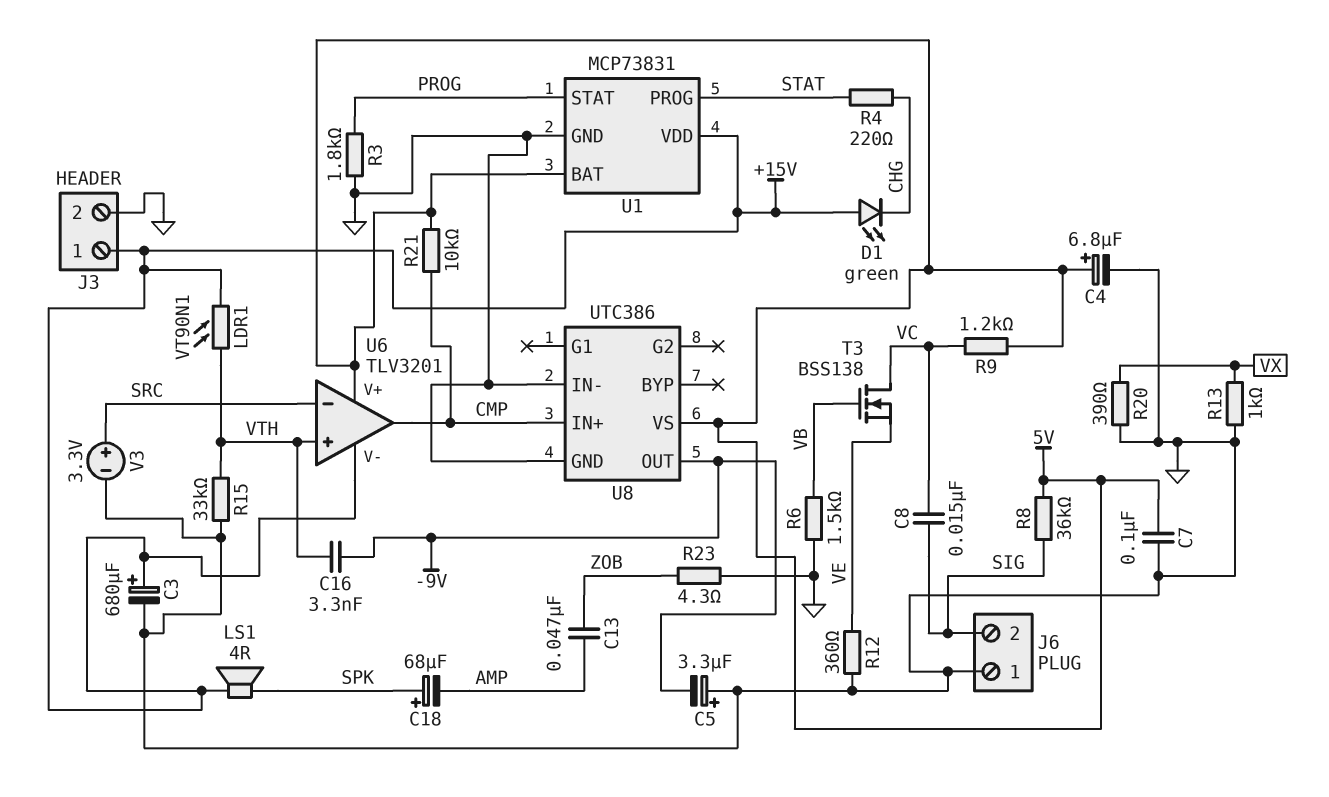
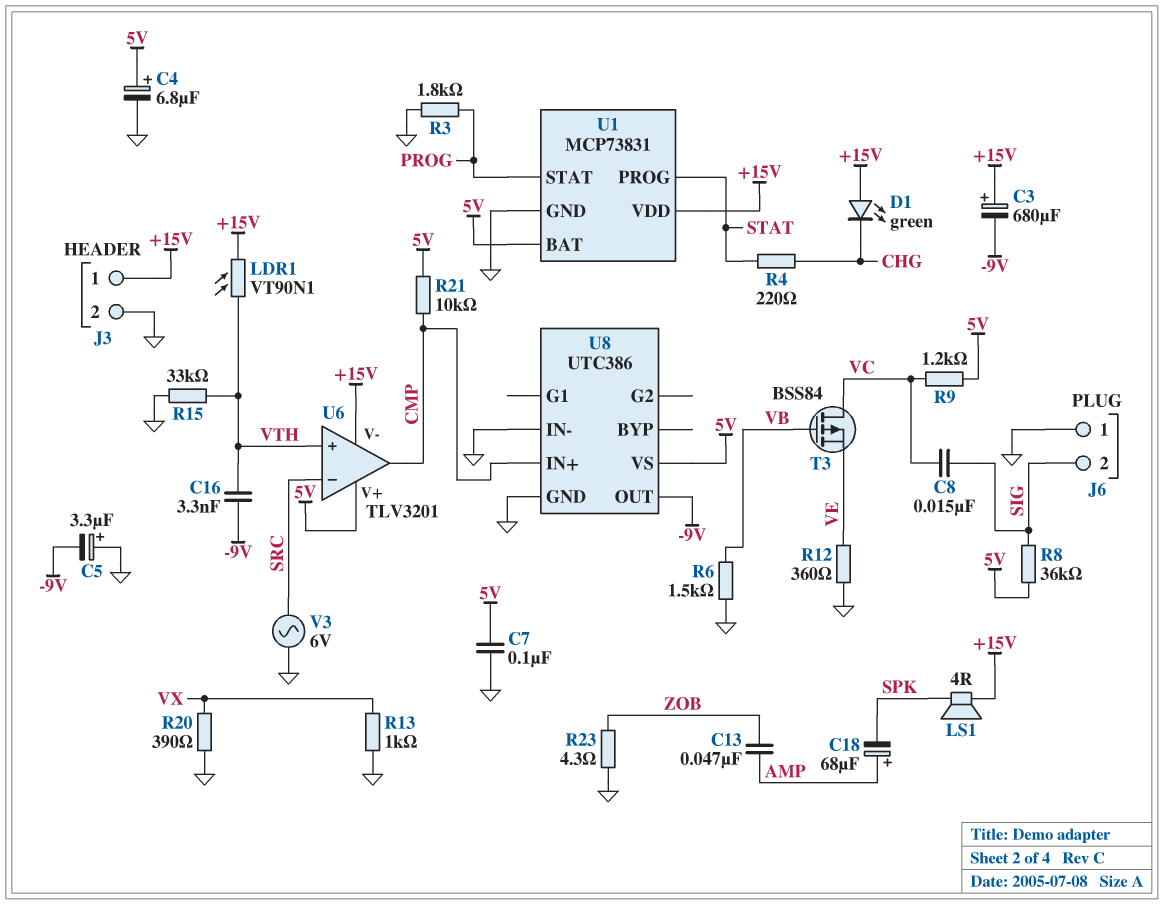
C3: 680uF (plus +15V, minus GND) -> 680uF (plus +15V, minus -9V)
C18: 68uF (plus SPK, minus AMP) -> 68uF (plus AMP, minus SPK)
T3: NMOS BSS138 (G VB, D VC, S VE) -> PMOS BSS84 (G VB, D VC, S VE)
V3: 3.3V (plus SRC, minus GND) -> AC 6V (GND, SRC)

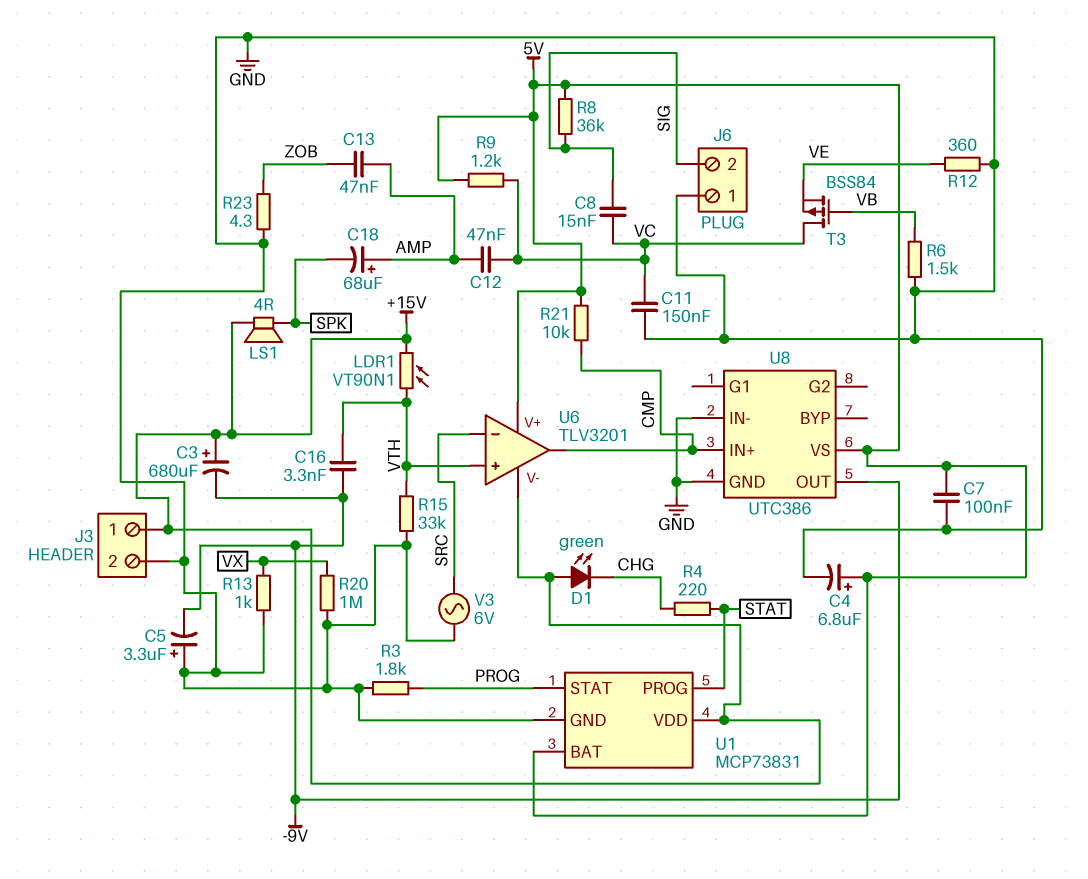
C11: none -> 150nF (GND, VC)
C12: none -> 47nF (AMP, VC)
R20: 390 (GND, VX) -> 1M (GND, VX)

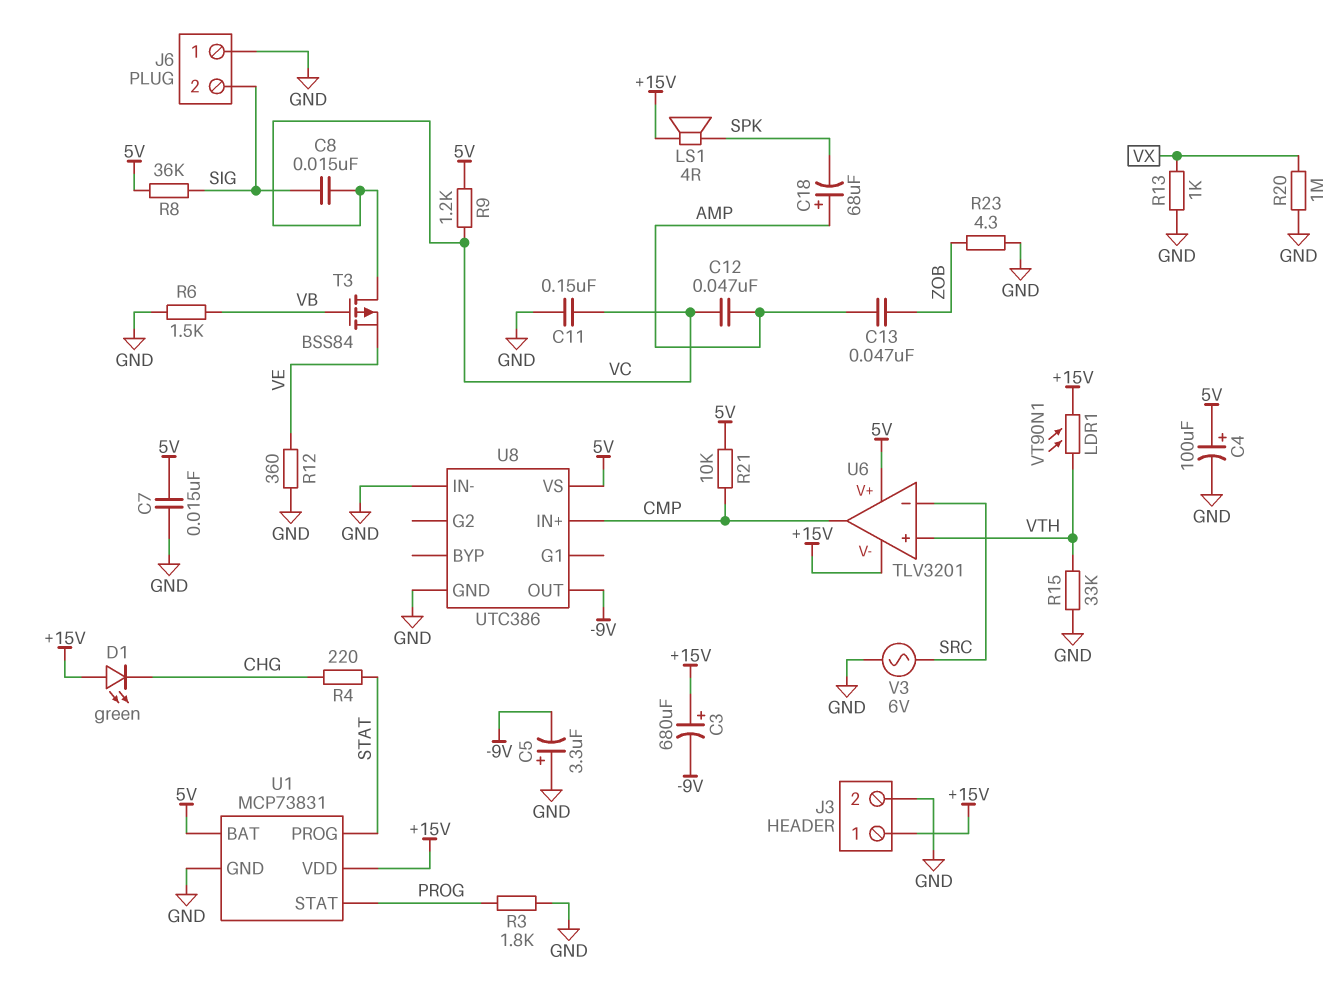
C4: 6.8uF (plus 5V, minus GND) -> 100uF (plus 5V, minus GND)
C7: 100nF (5V, GND) -> 15nF (5V, GND)
C16: 3.3nF (-9V, VTH) -> none

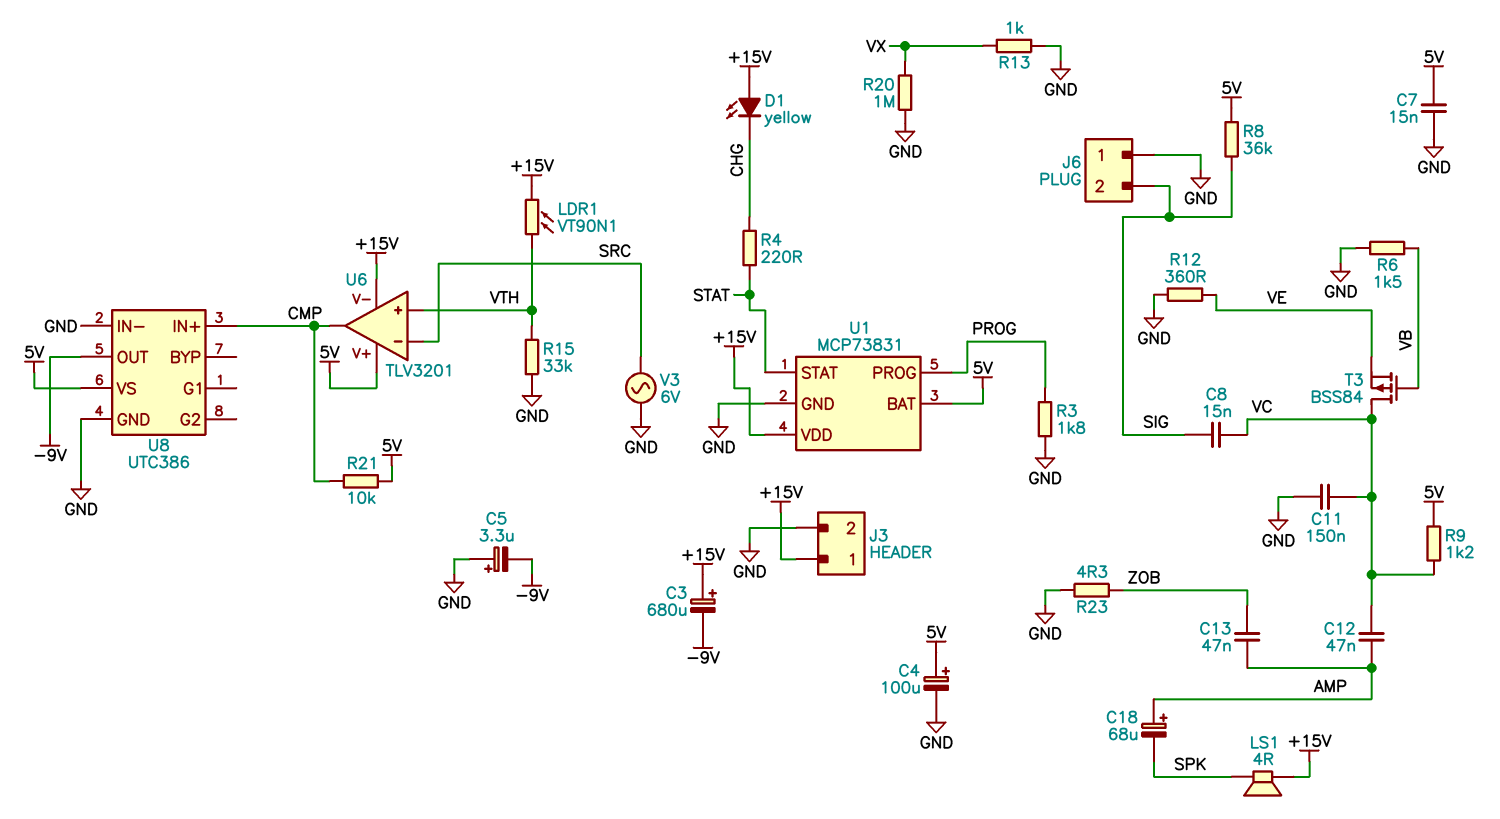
D1: LED green (A +15V, K CHG) -> LED yellow (A +15V, K CHG)
U1 pin PROG: STAT -> PROG
U1 pin STAT: PROG -> STAT

